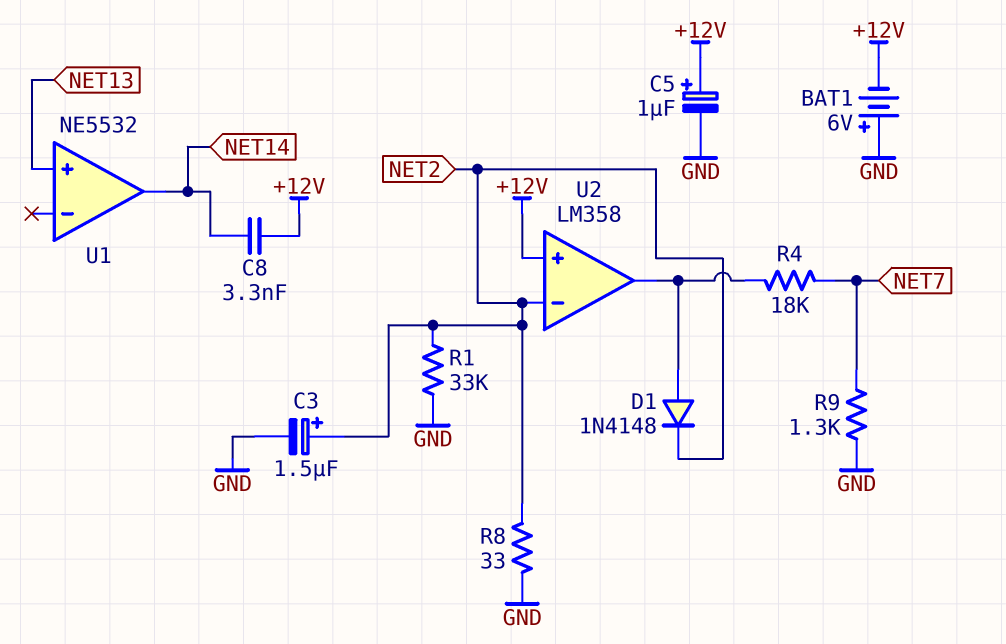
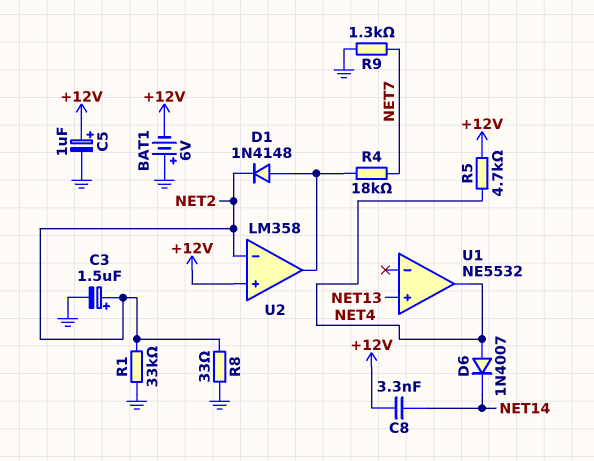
D6: none -> diode 1N4007 (A NET4, K NET14)
R5: none -> 4.7k (+12V, NET4)
U1 pin out: NET14 -> NET4

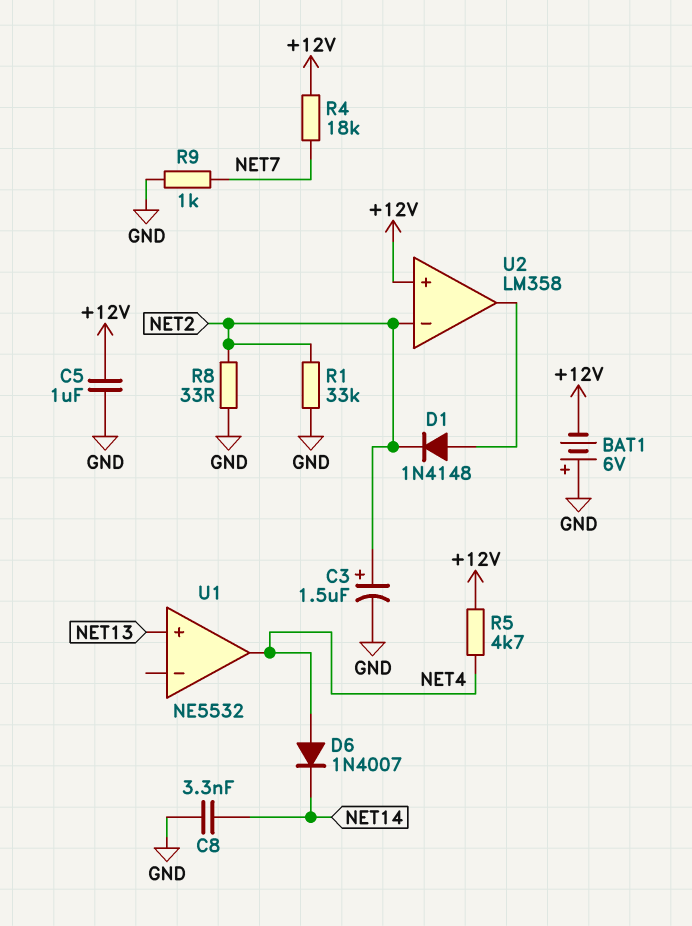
C5: 1uF (plus +12V, minus GND) -> 1uF (+12V, GND)
C8: 3.3nF (+12V, NET14) -> 3.3nF (GND, NET14)
R4: 18k (NET7, U2/out) -> 18k (+12V, NET7)
R9: 1.3k (GND, NET7) -> 1k (GND, NET7)

